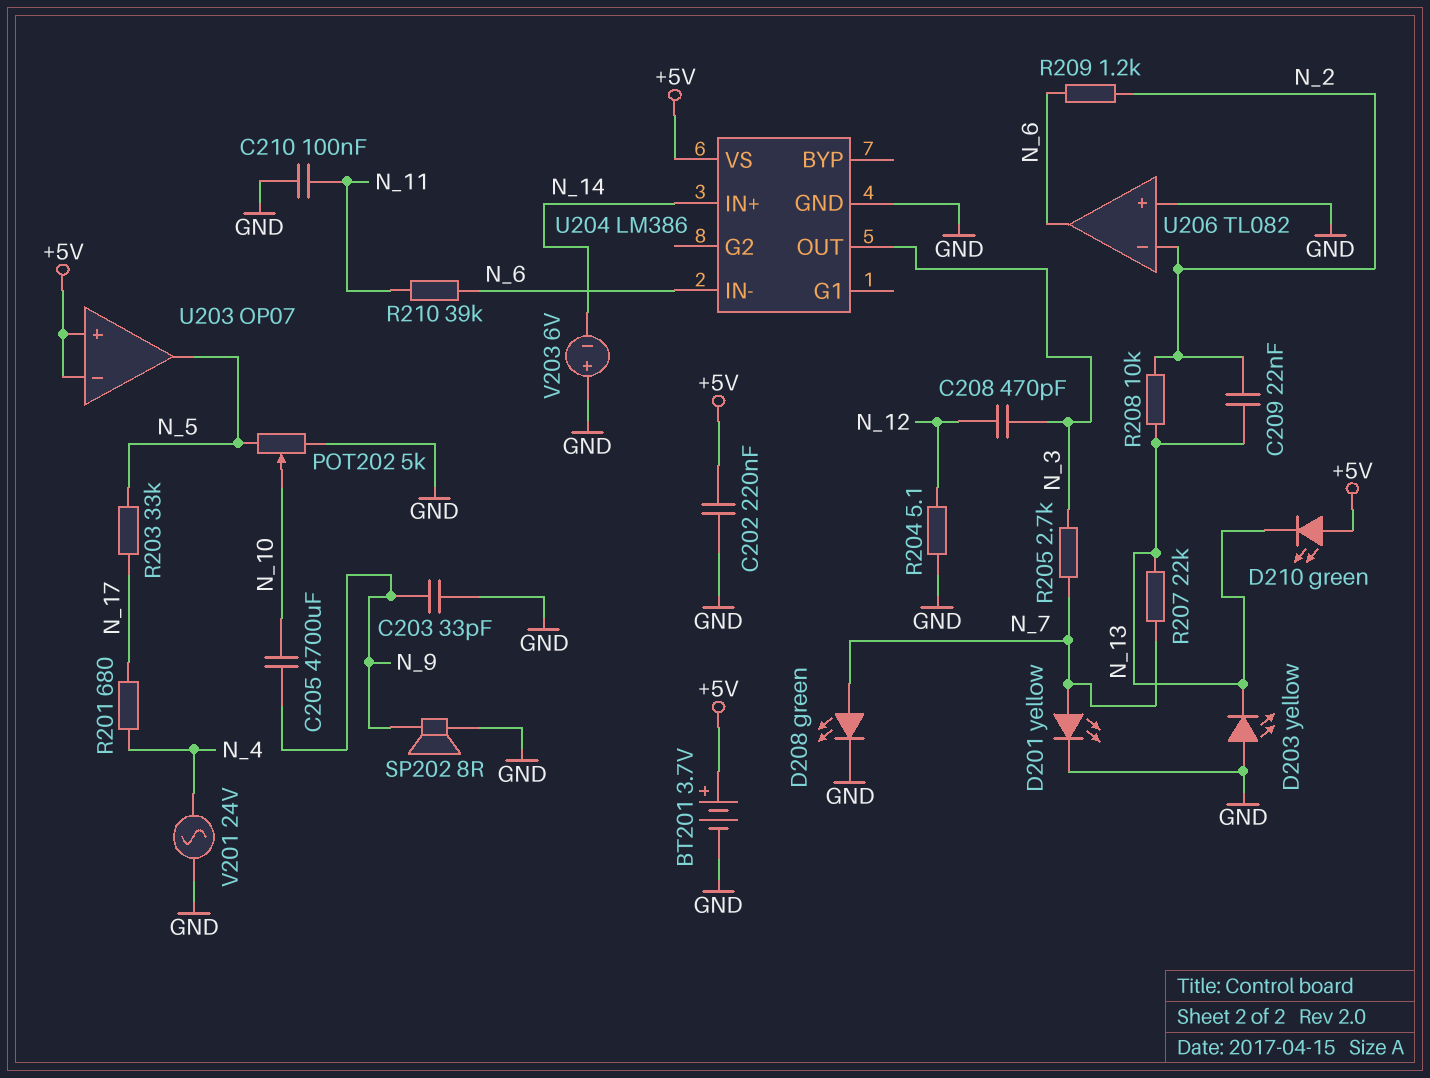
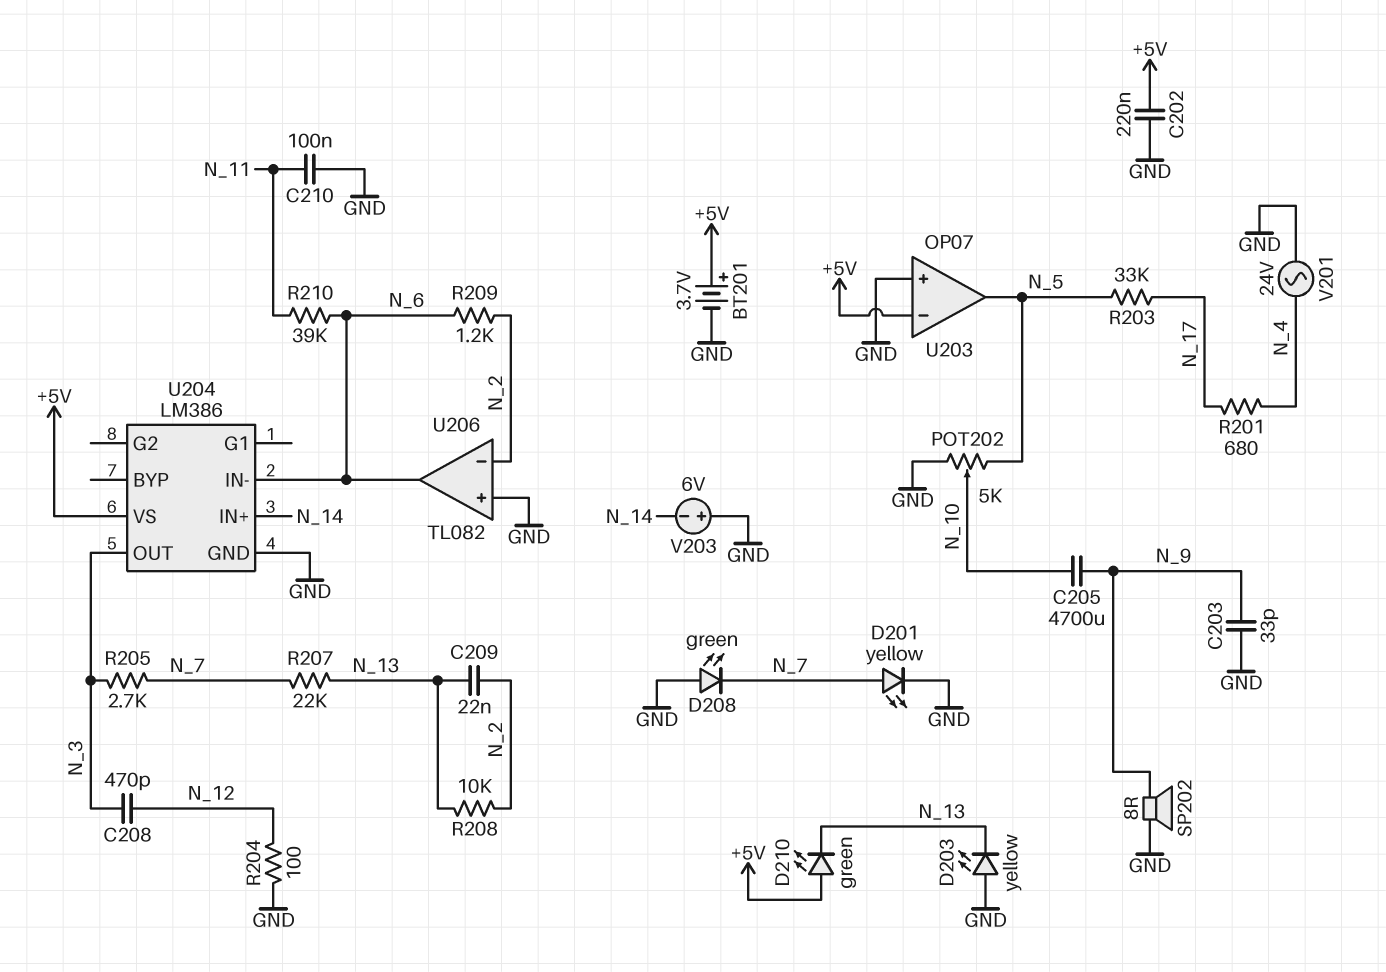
D208: LED green (A N_7, K GND) -> LED green (A GND, K N_7)
R204: 5.1 (GND, N_12) -> 100 (GND, N_12)
U203 pin in+: +5V -> GND

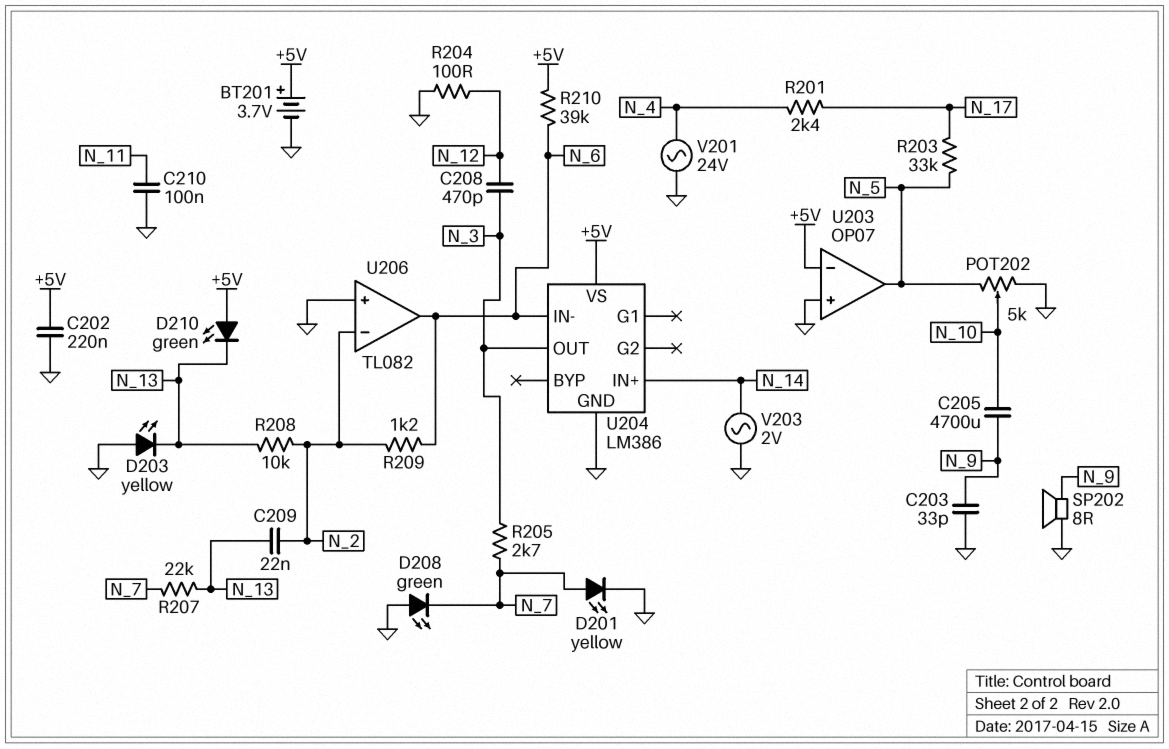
R201: 680 (N_4, N_17) -> 2.4k (N_4, N_17)
R210: 39k (N_6, N_11) -> 39k (+5V, N_6)
V203: 6V (plus GND, minus N_14) -> AC 2V (GND, N_14)

